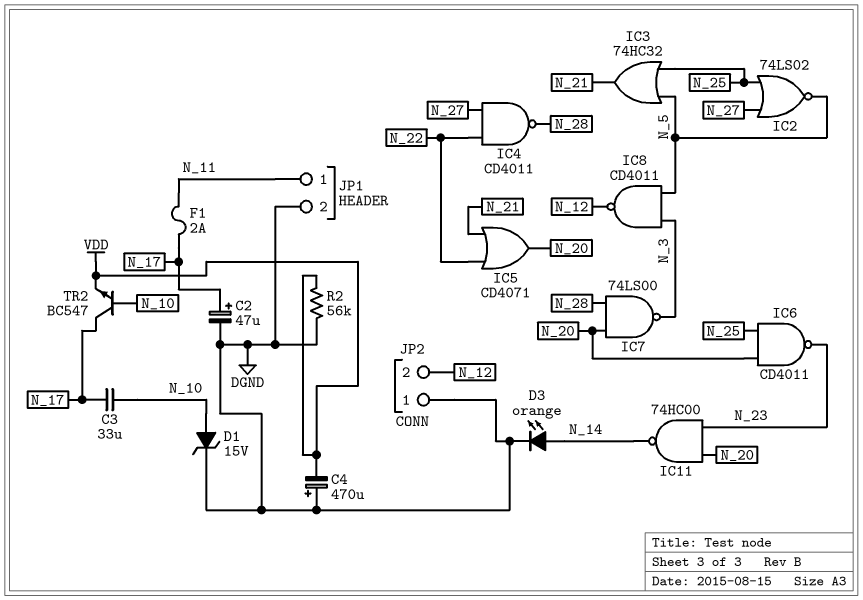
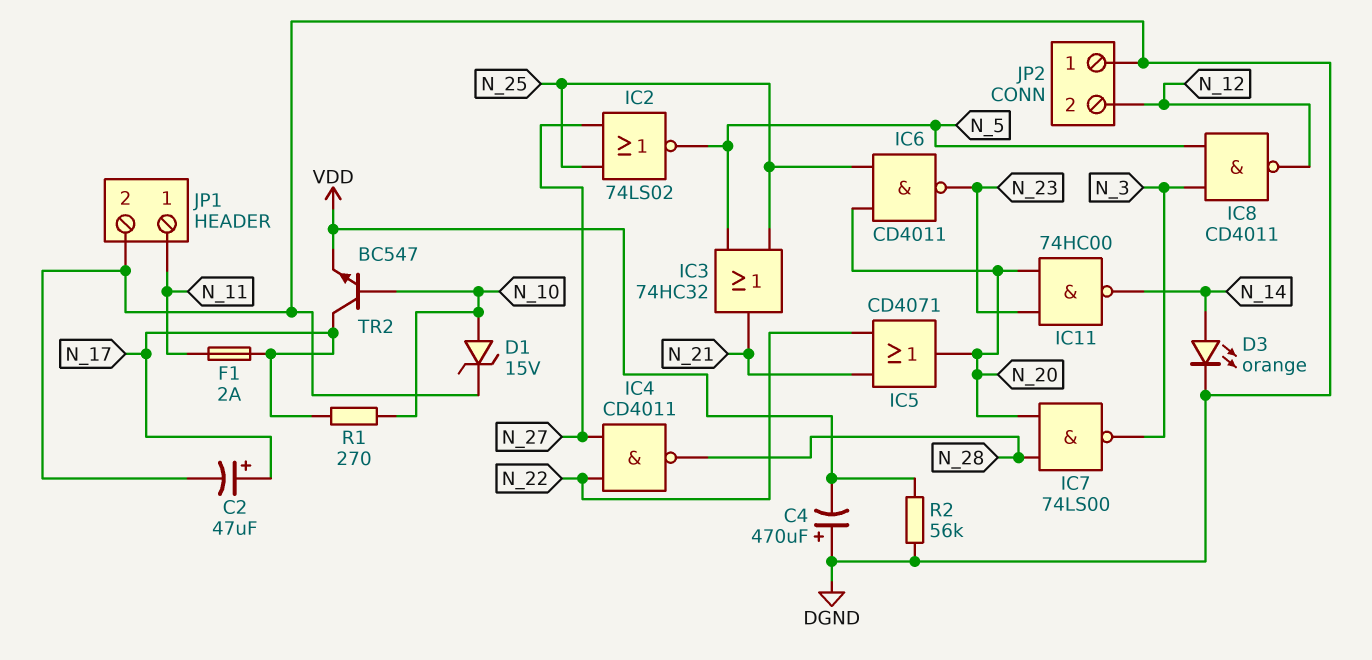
C3: 33uF (N_10, N_17) -> none
R1: none -> 270 (N_10, N_17)

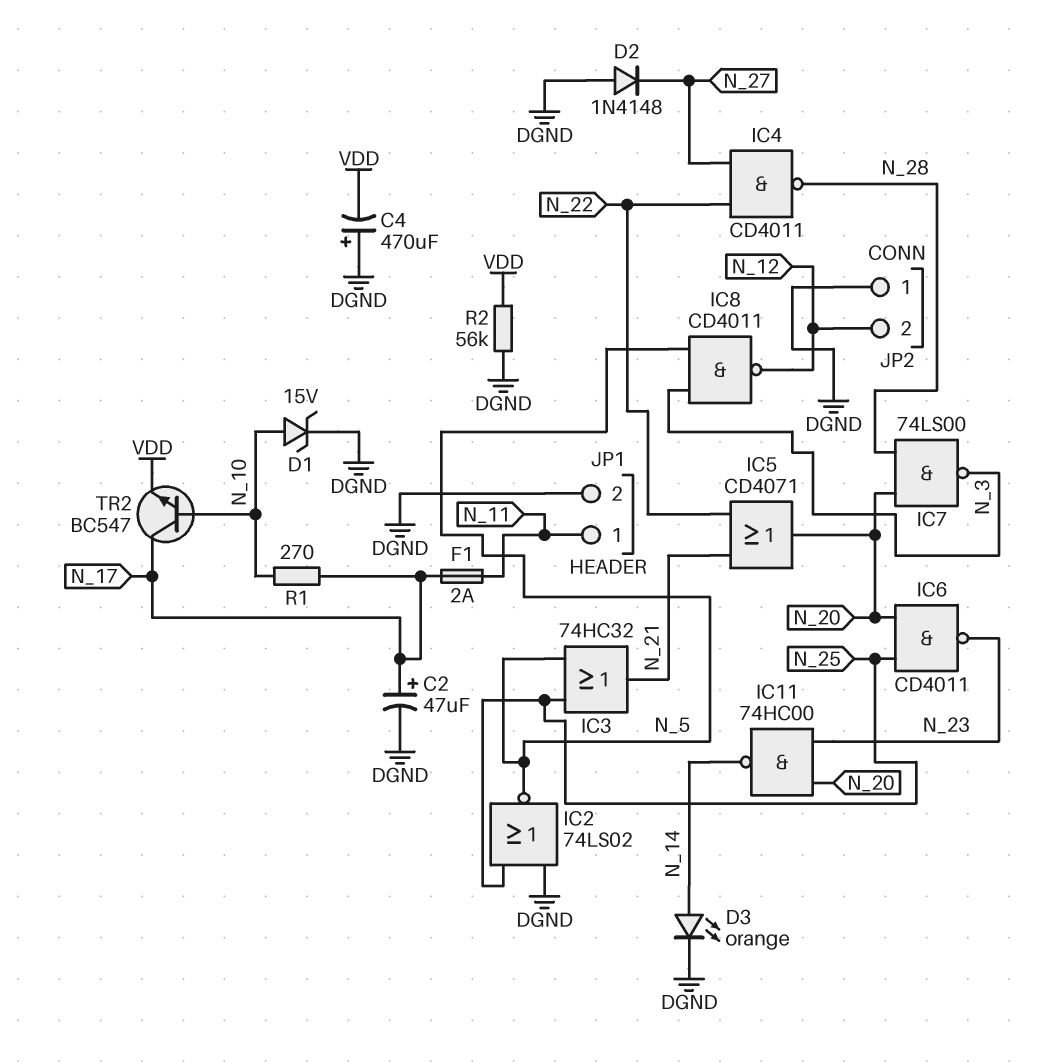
D2: none -> diode 1N4148 (A DGND, K N_27)
IC2: NOR 74LS02 (in N_25, in N_27, out N_5) -> NOR 74LS02 (in DGND, in N_25, out N_5)

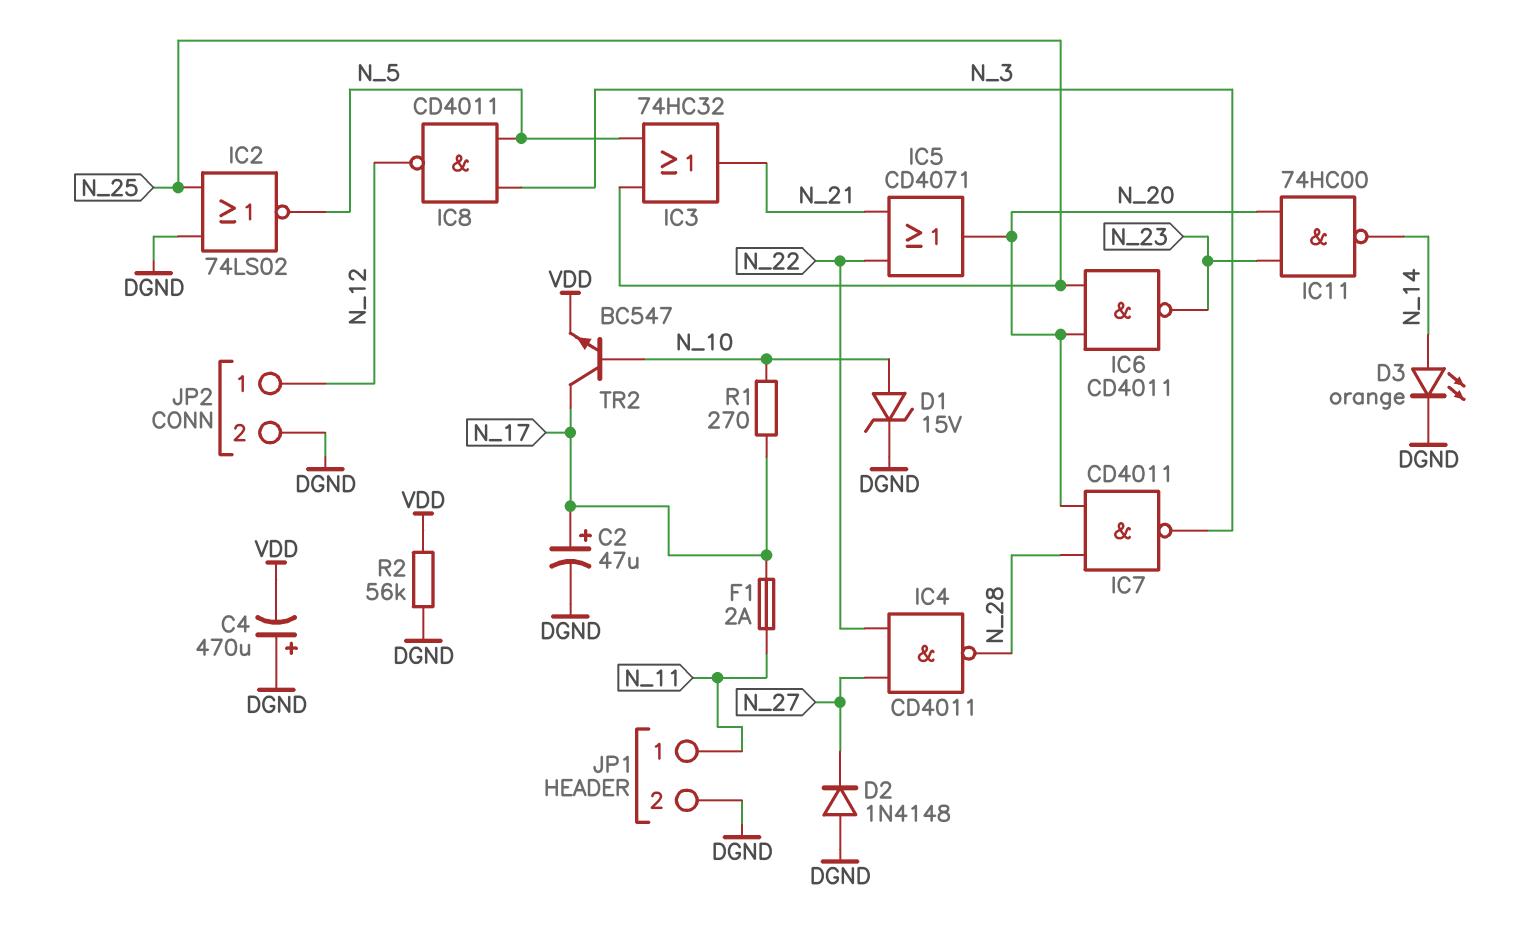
IC7: NAND 74LS00 (in N_20, in N_28, out N_3) -> NAND CD4011 (in N_20, in N_28, out N_3)
JP2 pin 1: DGND -> N_12
JP2 pin 2: N_12 -> DGND

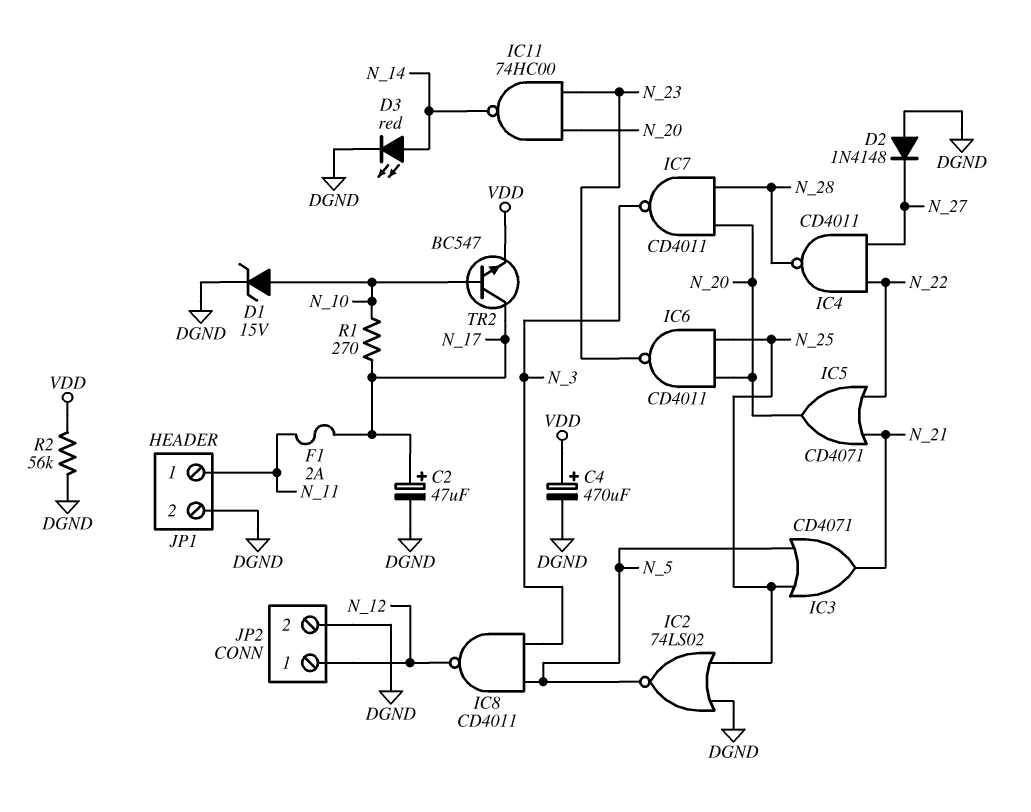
C4: 470uF (plus DGND, minus VDD) -> 470uF (plus VDD, minus DGND)
D3: LED orange (A N_14, K DGND) -> LED red (A N_14, K DGND)
IC3: OR 74HC32 (in N_5, in N_25, out N_21) -> OR CD4071 (in N_5, in N_25, out N_21)

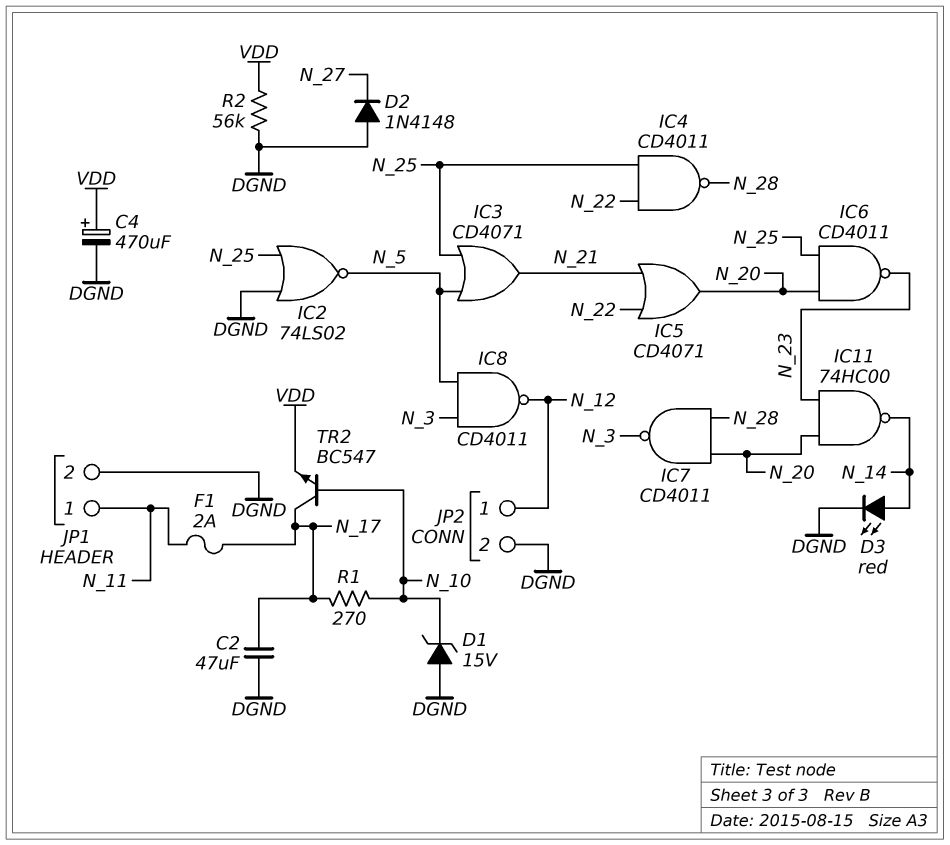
C2: 47uF (plus N_17, minus DGND) -> 47uF (DGND, N_17)
D1: zener 15V (A N_10, K DGND) -> zener 15V (A DGND, K N_10)
IC4: NAND CD4011 (in N_22, in N_27, out N_28) -> NAND CD4011 (in N_22, in N_25, out N_28)

